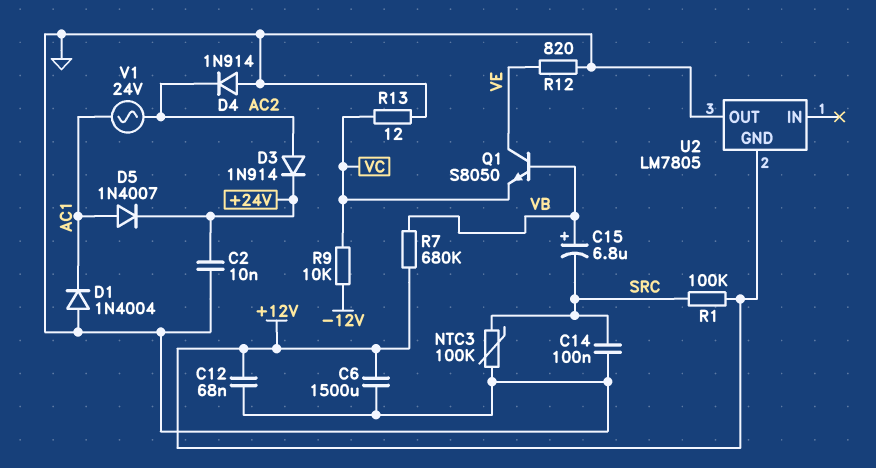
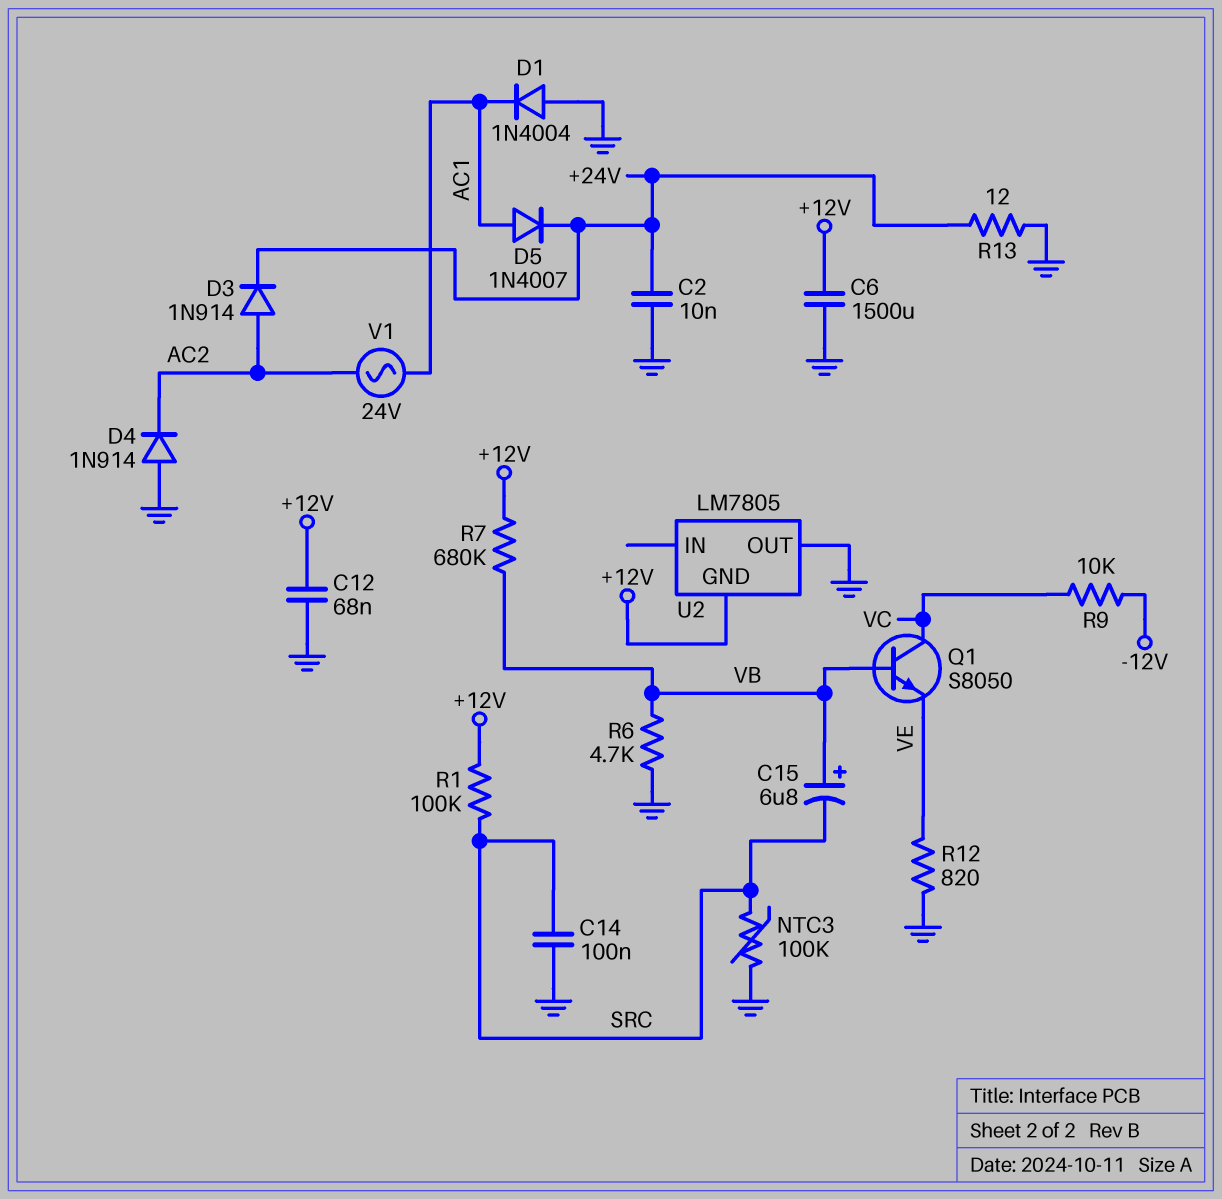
Q1: NPN S8050 (B VB, C VE, E VC) -> NPN S8050 (B VB, C VC, E VE)
R6: none -> 4.7k (GND, VB)
R13: 12 (GND, VC) -> 12 (+24V, GND)

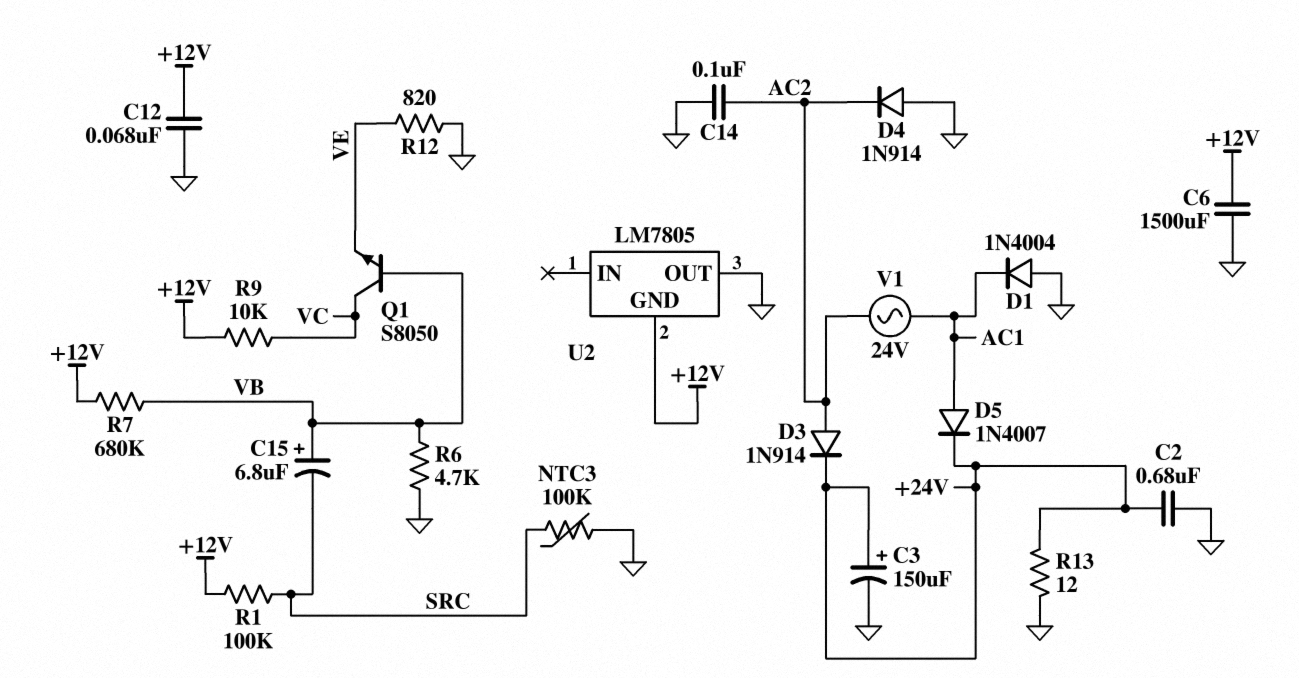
C2: 10nF (+24V, GND) -> 680nF (+24V, GND)
C3: none -> 150uF (plus +24V, minus GND)
C14: 100nF (GND, SRC) -> 100nF (AC2, GND)
R9: 10k (-12V, VC) -> 10k (+12V, VC)

